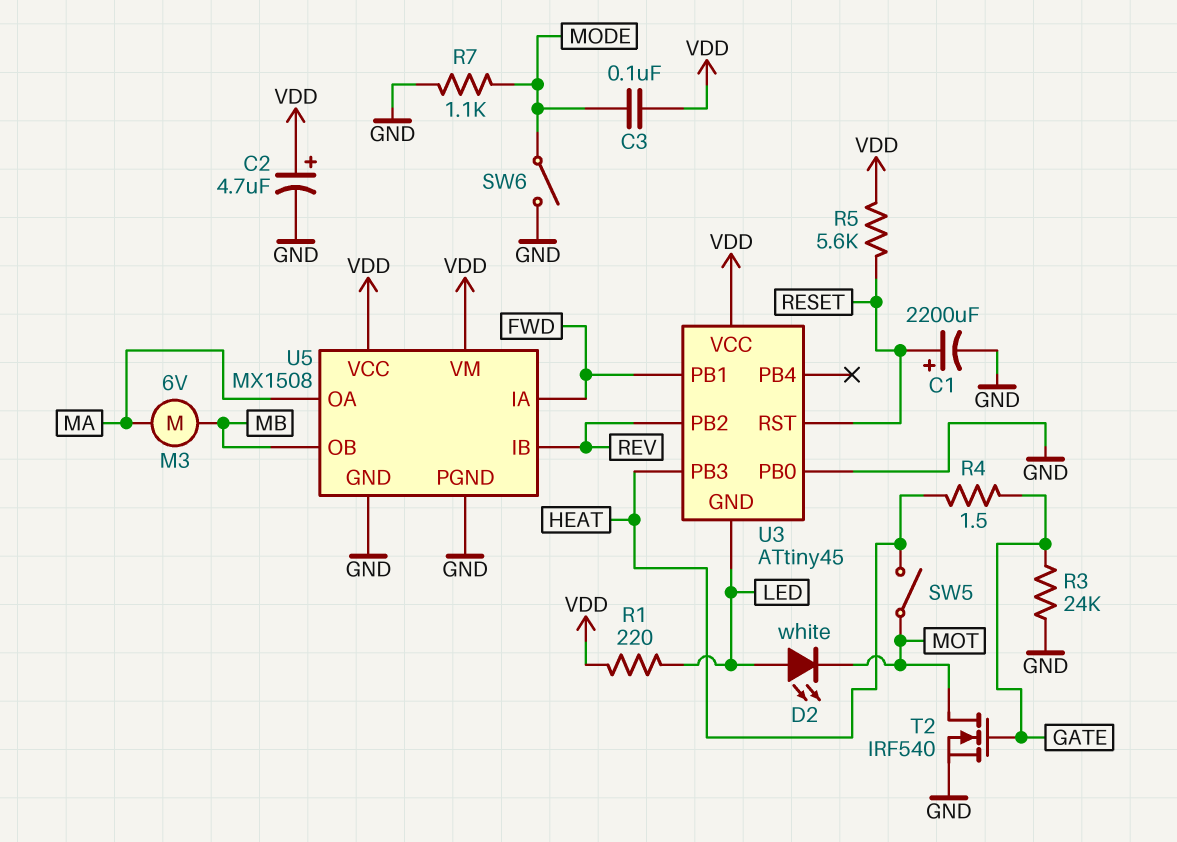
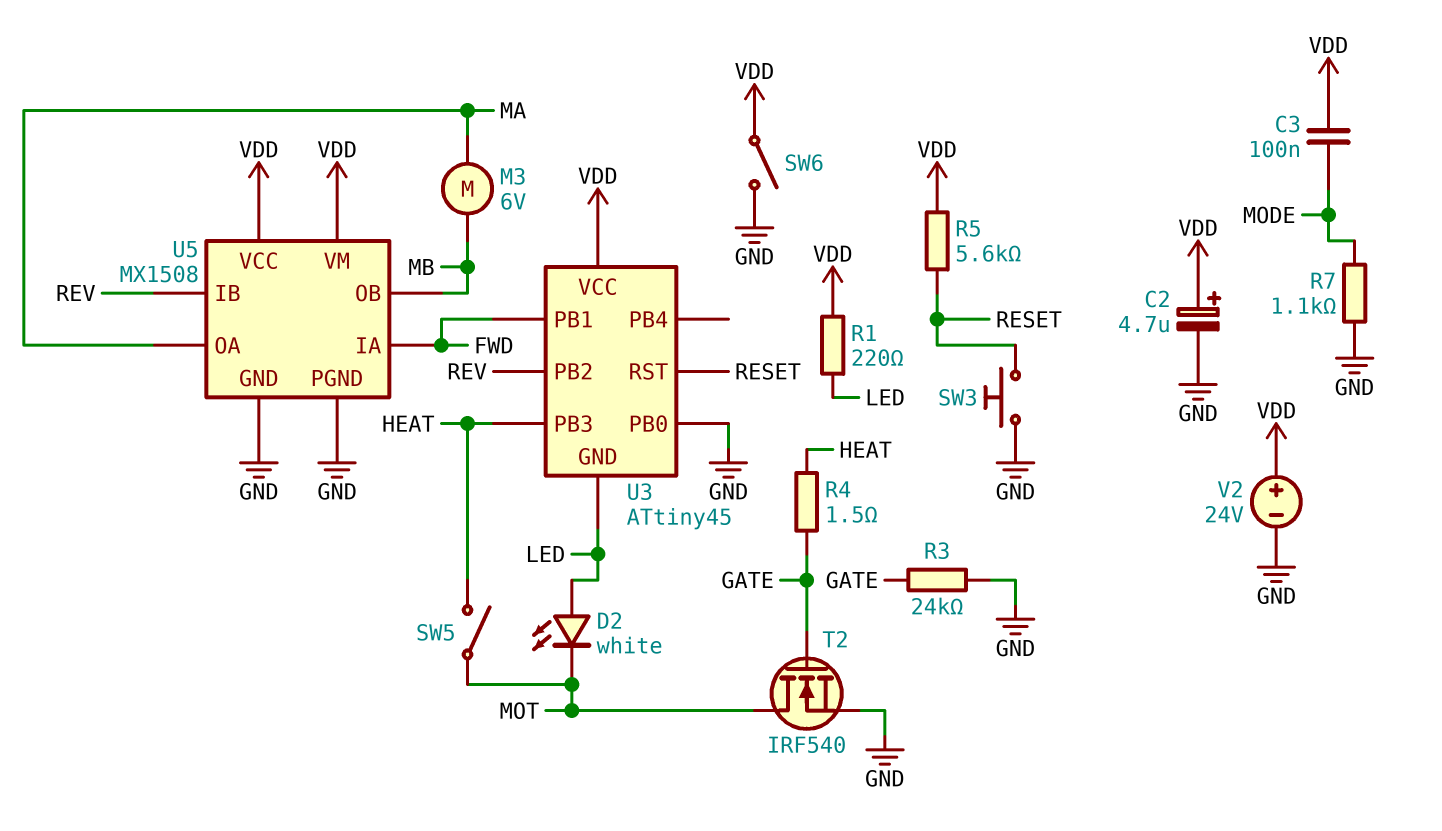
C1: 2200uF (plus RESET, minus GND) -> none
SW3: none -> button (GND, RESET)
SW6: switch (GND, MODE) -> switch (GND, VDD)
V2: none -> 24V (plus VDD, minus GND)

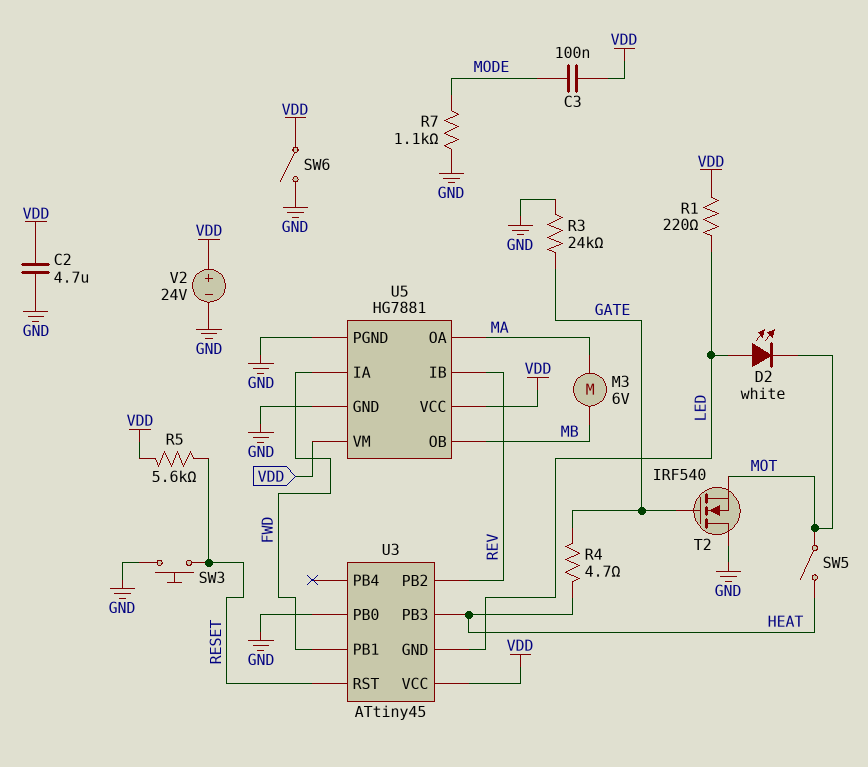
C2: 4.7uF (plus VDD, minus GND) -> 4.7uF (GND, VDD)
R4: 1.5 (GATE, HEAT) -> 4.7 (GATE, HEAT)
T2: NMOS IRF540 (G GATE, D MOT, S GND) -> NMOS IRF540 (G GATE, D GND, S MOT)
U5: MX1508 -> HG7881

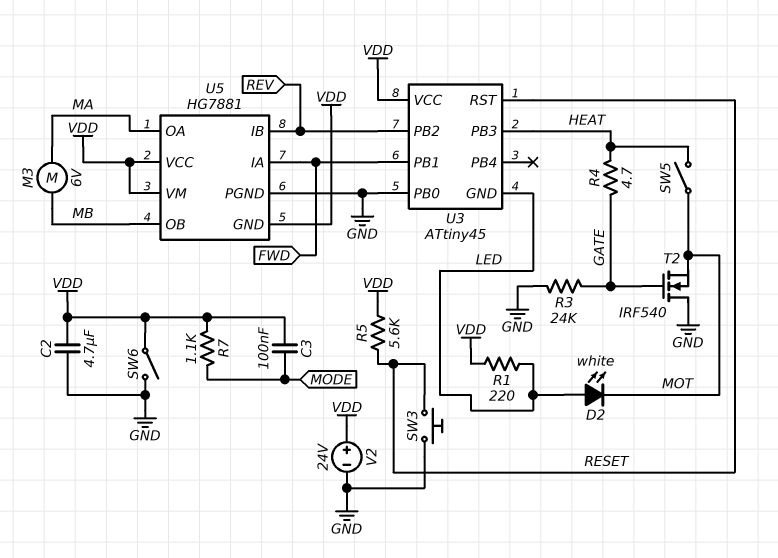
R7: 1.1k (GND, MODE) -> 1.1k (MODE, VDD)
U5 pin GND: GND -> VDD

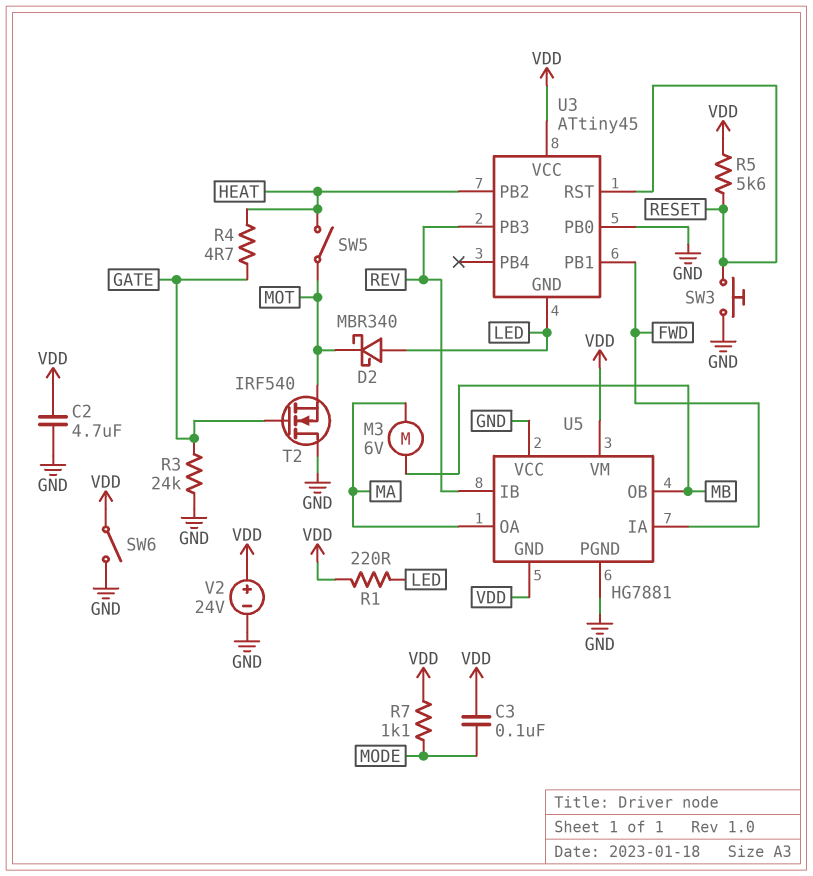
D2: LED white (A LED, K MOT) -> schottky MBR340 (A LED, K MOT)
U3 pin PB2: REV -> HEAT
U3 pin PB3: HEAT -> REV
U5 pin VCC: VDD -> GND

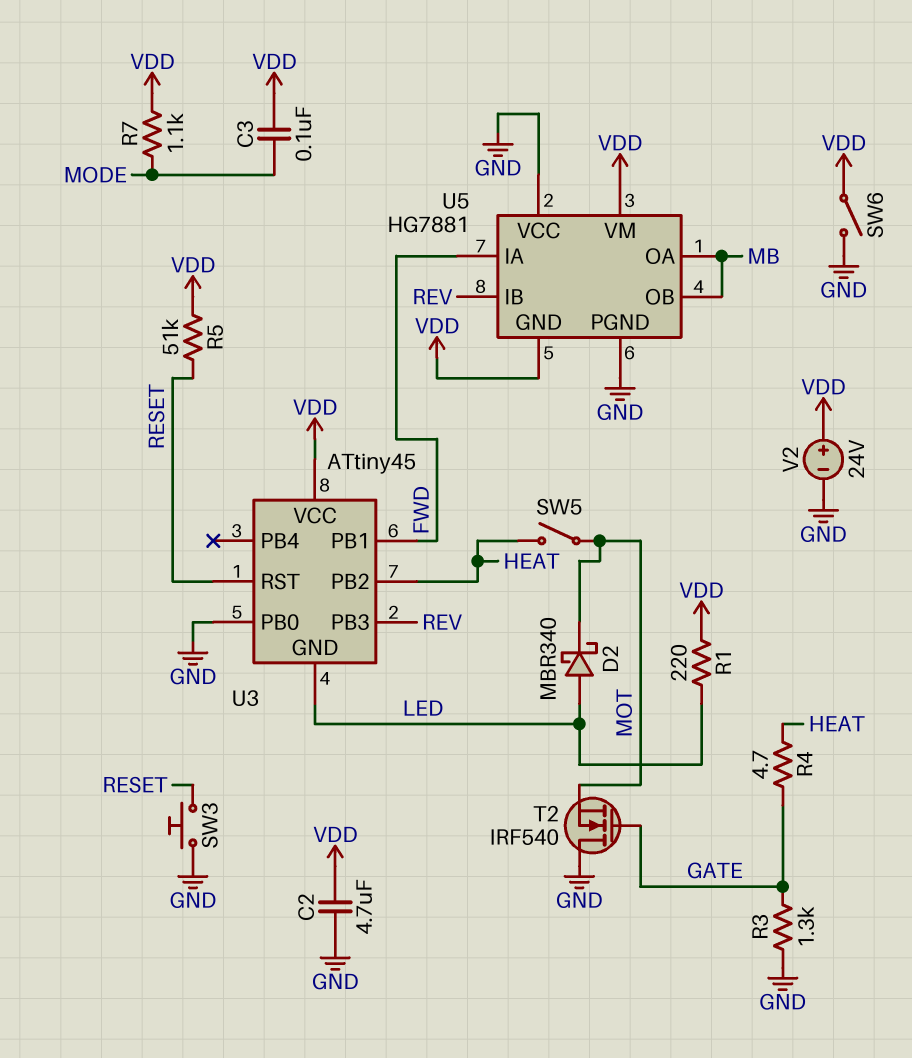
M3: motor 6V (MA, MB) -> none
R3: 24k (GATE, GND) -> 1.3k (GATE, GND)
R5: 5.6k (RESET, VDD) -> 51k (RESET, VDD)
U5 pin OA: MA -> MB

